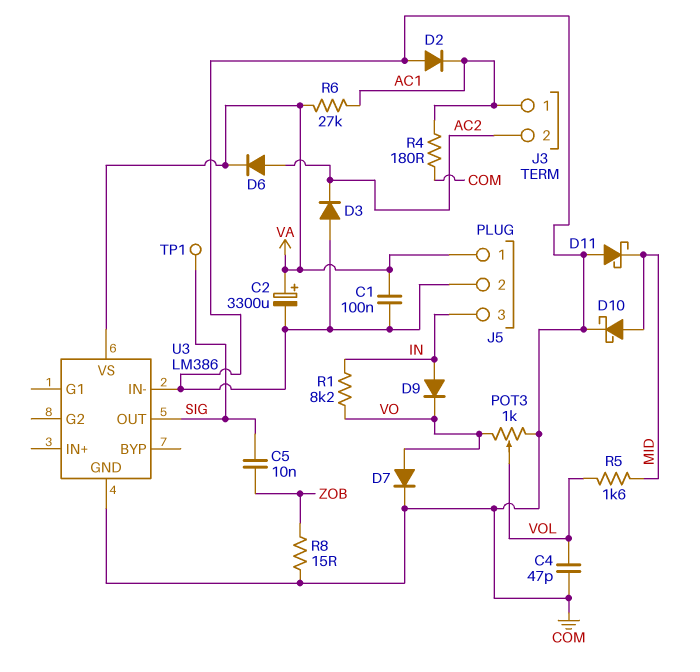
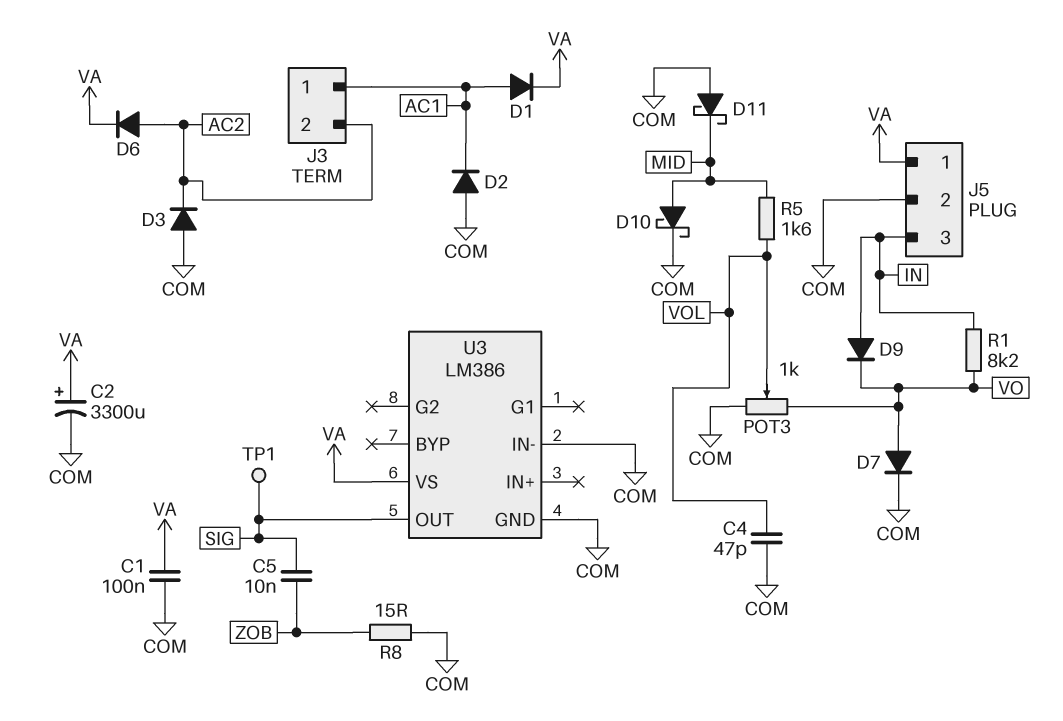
D1: none -> diode (A AC1, K VA)
R4: 180 (AC1, COM) -> none
R6: 27k (AC1, VA) -> none

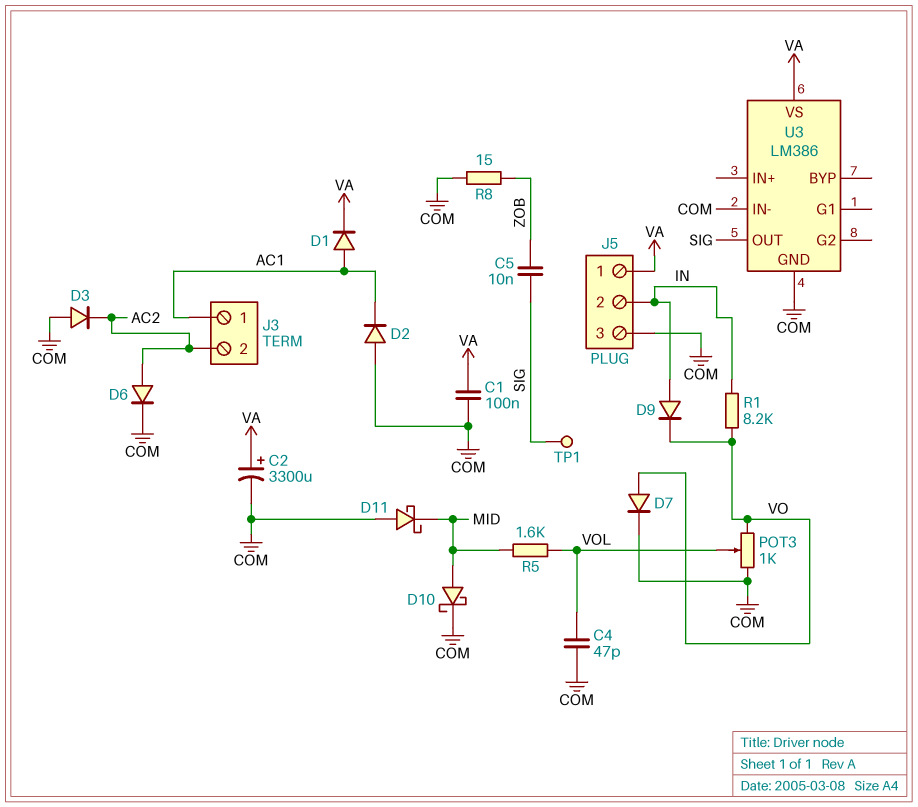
D6: diode (A AC2, K VA) -> diode (A AC2, K COM)
J5 pin 2: COM -> IN
J5 pin 3: IN -> COM

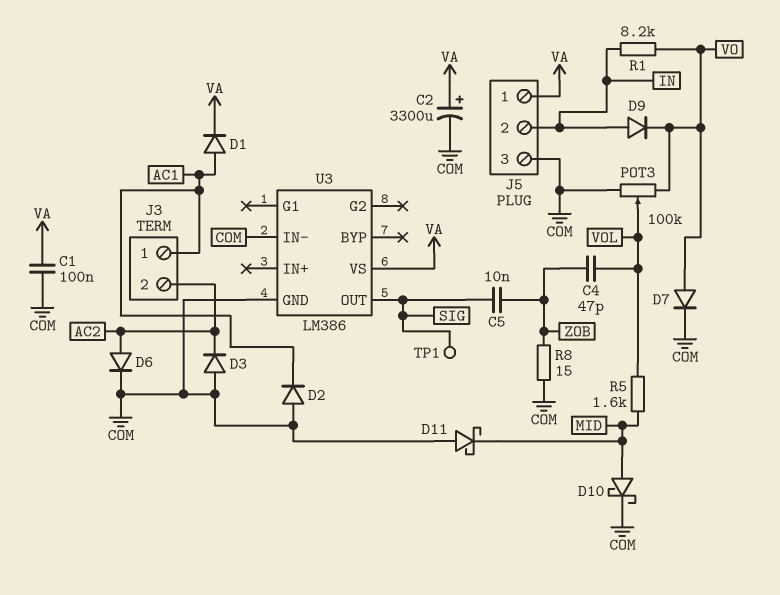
C4: 47pF (COM, VOL) -> 47pF (VOL, ZOB)
POT3: 1k (COM, VO, wiper VOL) -> 100k (COM, VO, wiper VOL)

